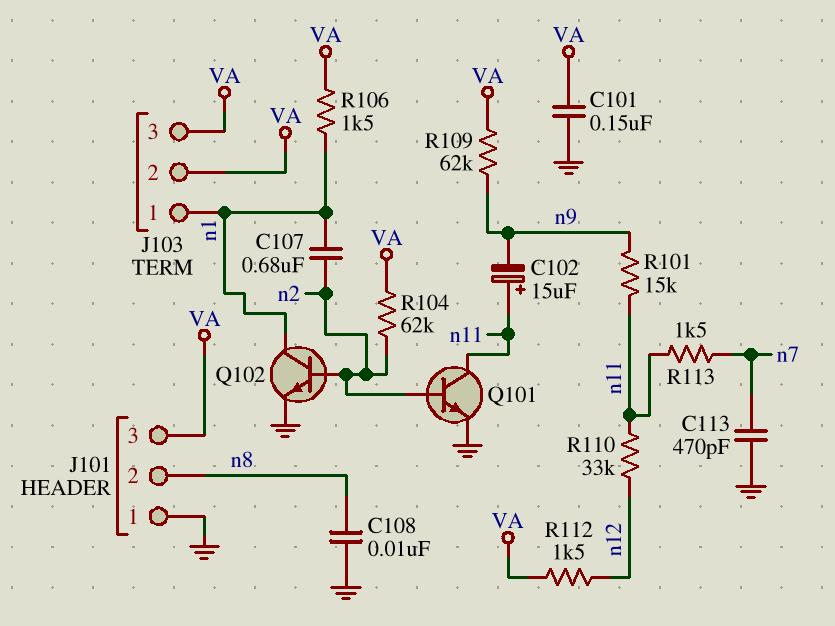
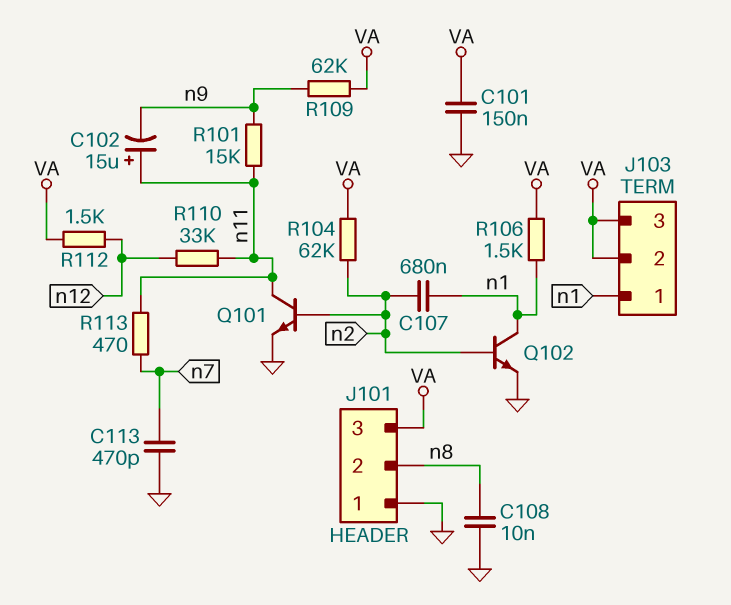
R113: 1.5k (n7, n11) -> 470 (n7, n11)

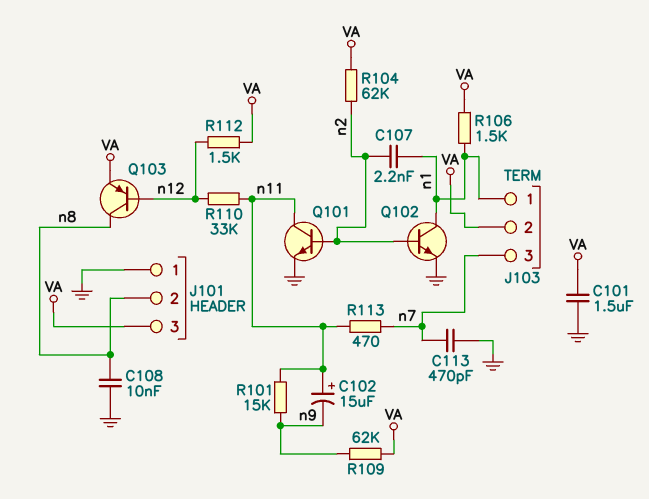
C101: 150nF (GND, VA) -> 1.5uF (GND, VA)
C107: 680nF (n1, n2) -> 2.2nF (n1, n2)
J103 pin 3: VA -> n7
Q103: none -> PNP (B n12, C n8, E VA)

